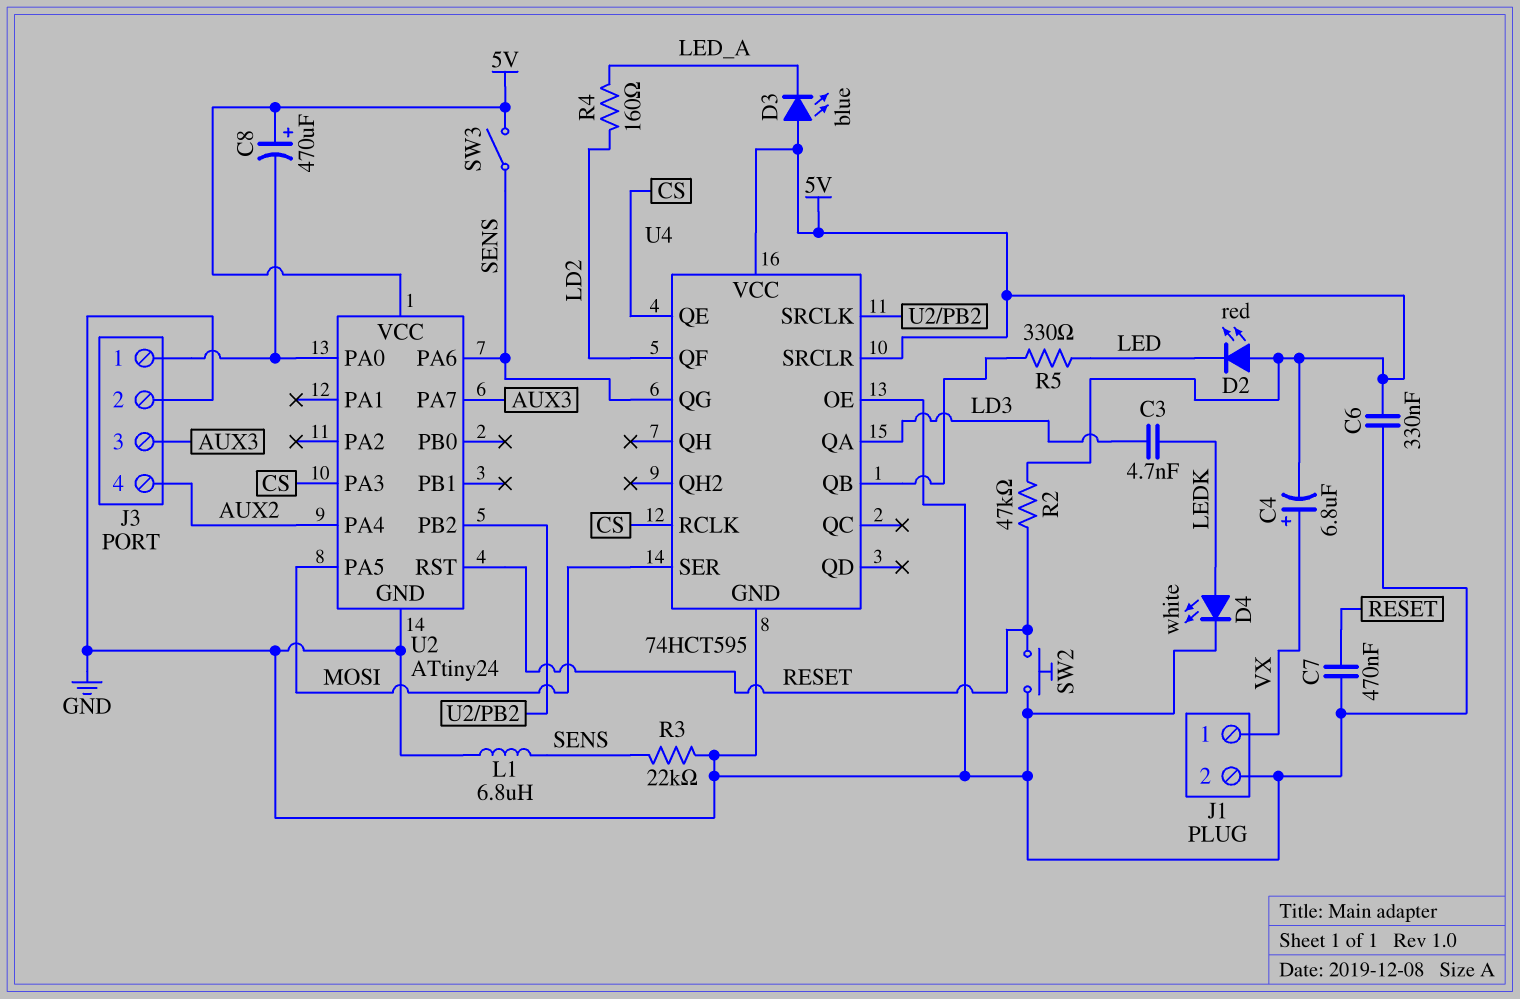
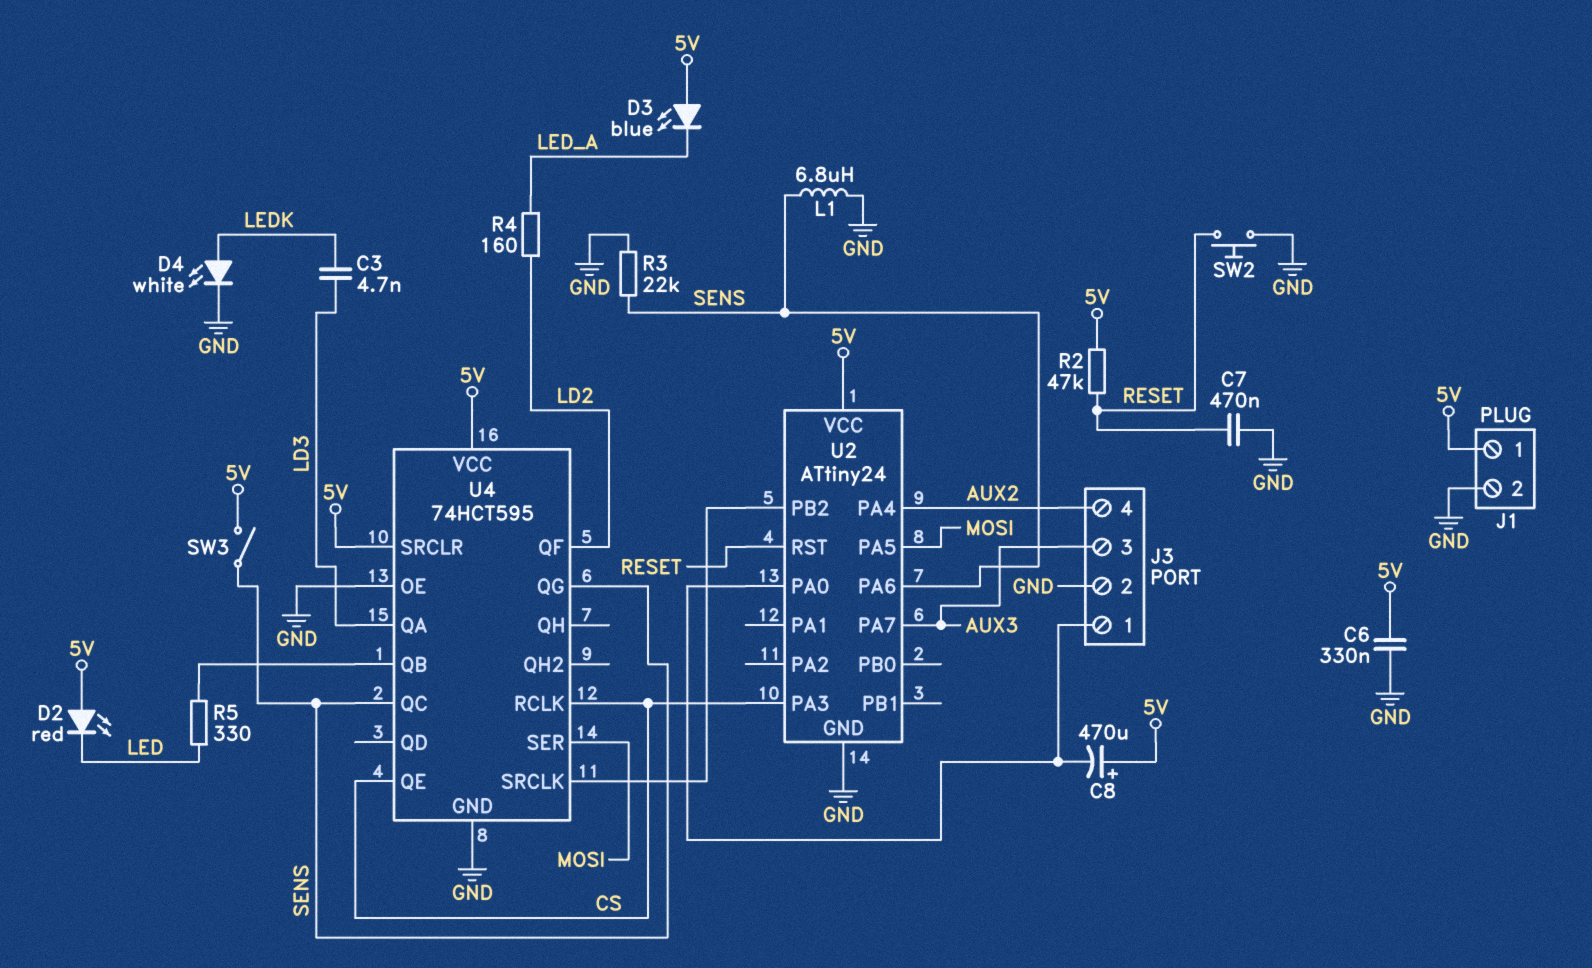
C4: 6.8uF (plus VX, minus 5V) -> none
J1 pin 1: VX -> 5V
U4 pin QC: none -> SENS

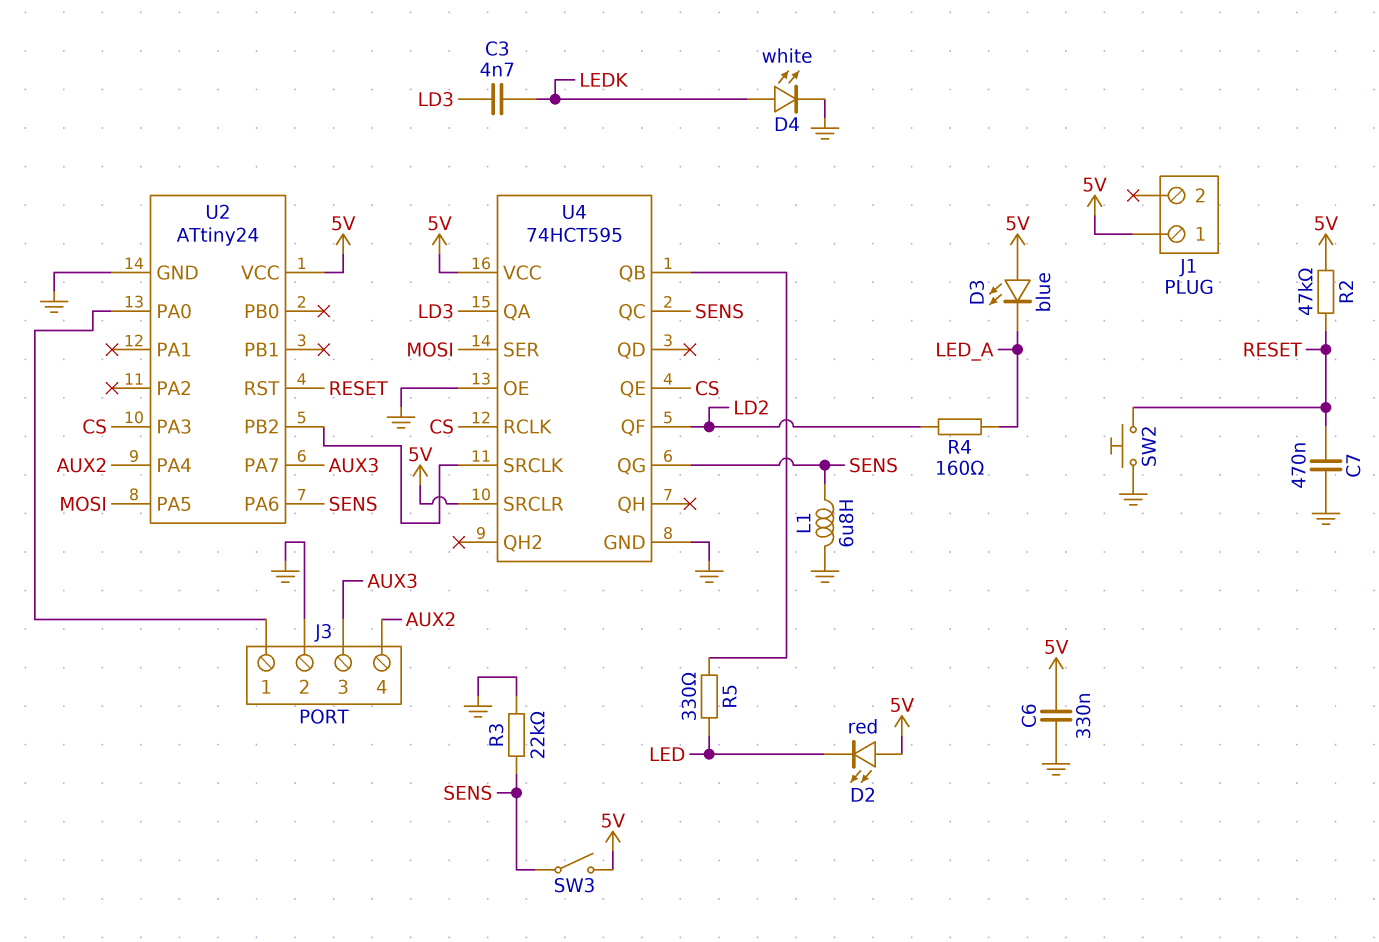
C8: 470uF (plus 5V, minus J3/1) -> none
J1 pin 2: GND -> none

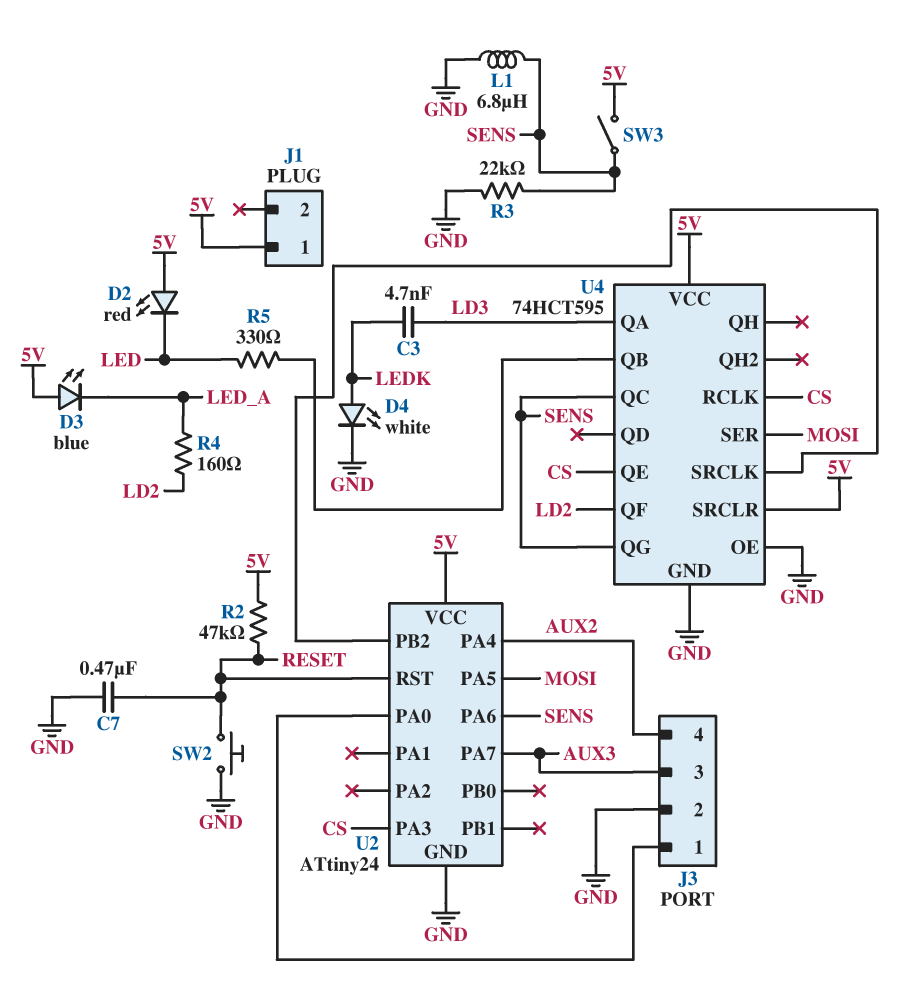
C6: 330nF (5V, GND) -> none

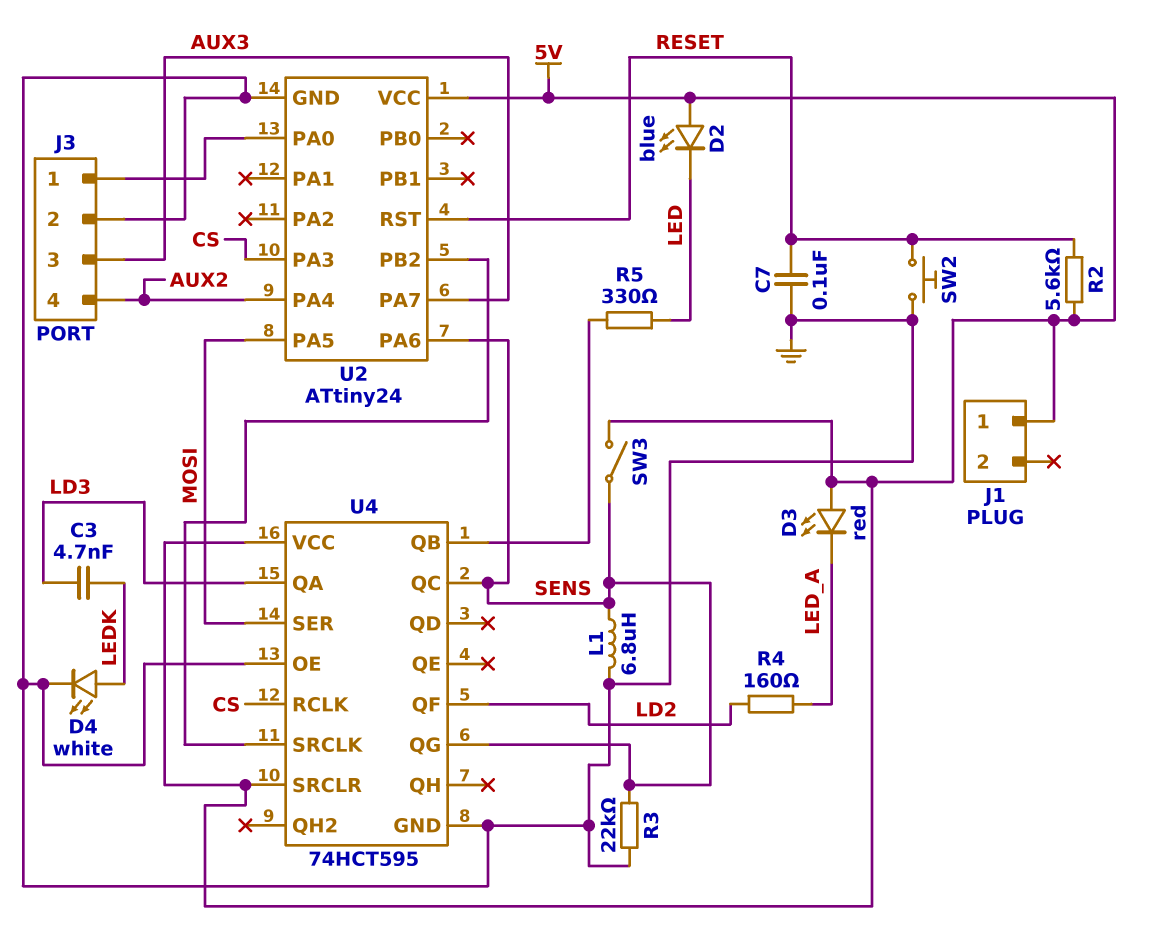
C7: 470nF (GND, RESET) -> 100nF (GND, RESET)
D2: LED red (A 5V, K LED) -> LED blue (A 5V, K LED)
D3: LED blue (A 5V, K LED_A) -> LED red (A 5V, K LED_A)
R2: 47k (5V, RESET) -> 5.6k (5V, RESET)
U4 pin QE: CS -> none

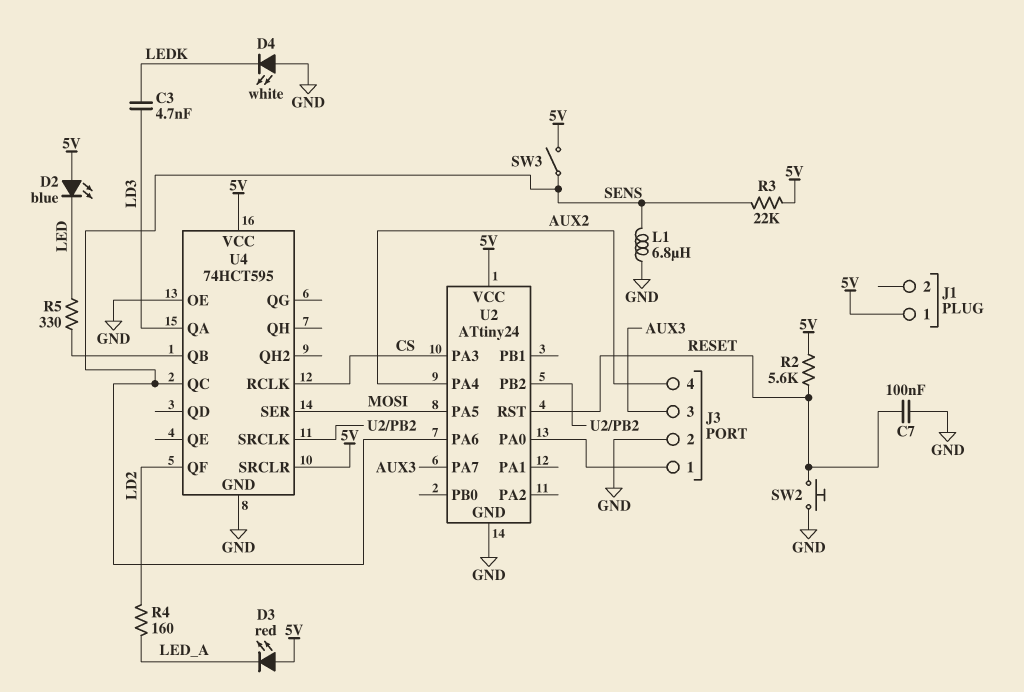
D4: LED white (A LEDK, K GND) -> LED white (A GND, K LEDK)
R3: 22k (GND, SENS) -> 22k (5V, SENS)
U4 pin QG: SENS -> none

